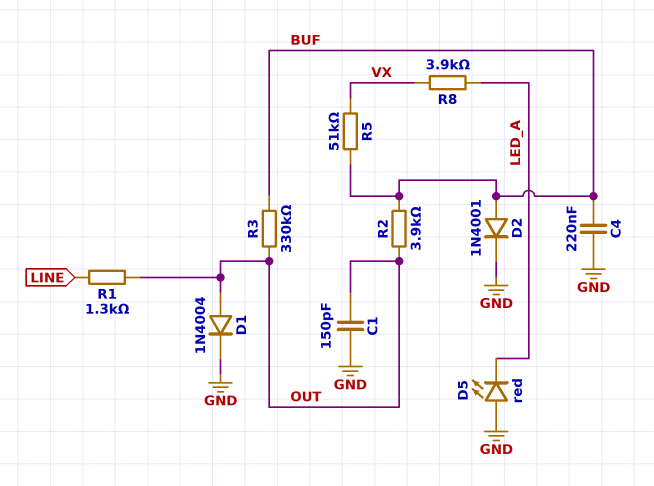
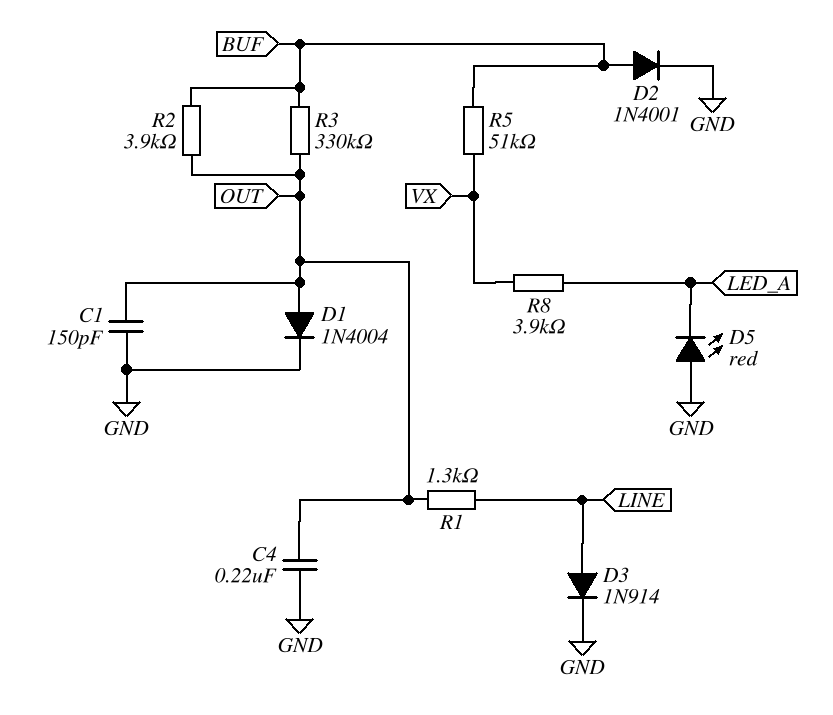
C4: 220nF (BUF, GND) -> 220nF (GND, OUT)
D3: none -> diode 1N914 (A LINE, K GND)

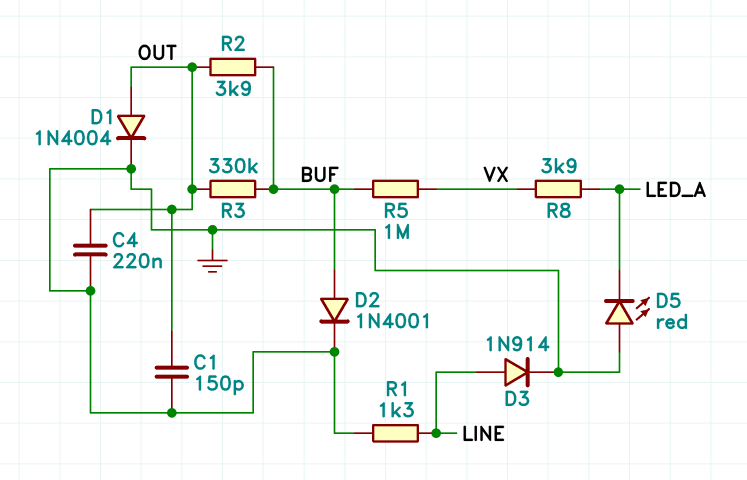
R1: 1.3k (LINE, OUT) -> 1.3k (GND, LINE)
R5: 51k (BUF, VX) -> 1M (BUF, VX)

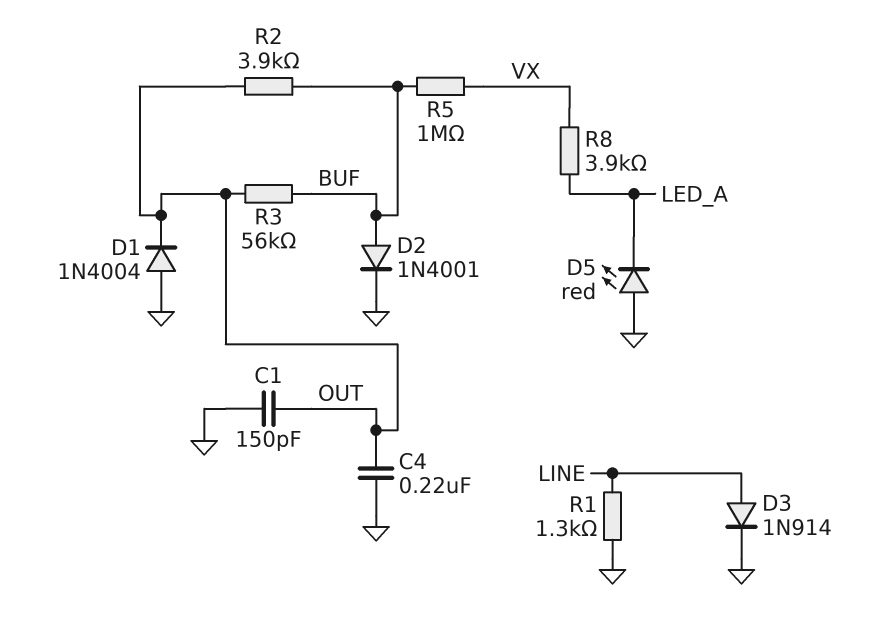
D1: diode 1N4004 (A OUT, K GND) -> diode 1N4004 (A GND, K OUT)
R3: 330k (BUF, OUT) -> 56k (BUF, OUT)

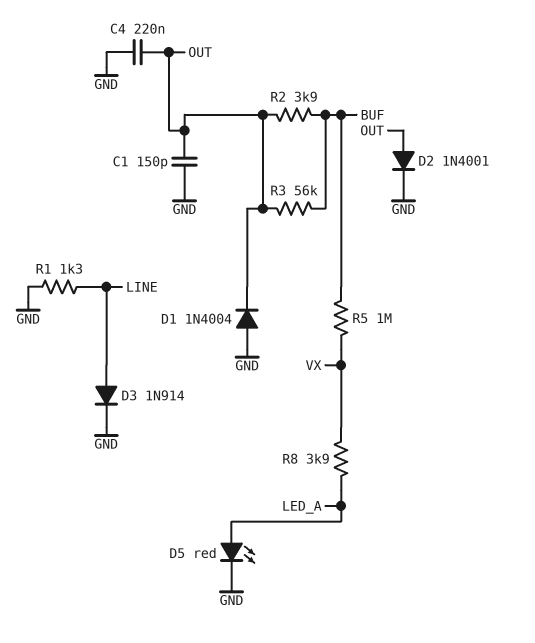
D2: diode 1N4001 (A BUF, K GND) -> diode 1N4001 (A OUT, K GND)
D5: LED red (A GND, K LED_A) -> LED red (A LED_A, K GND)

